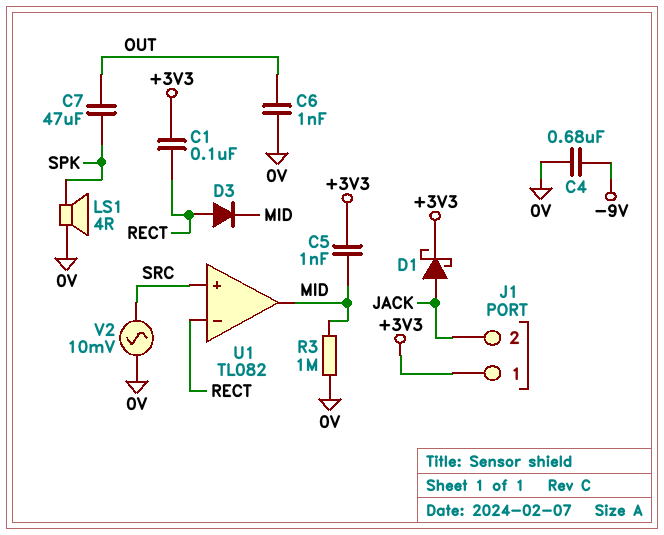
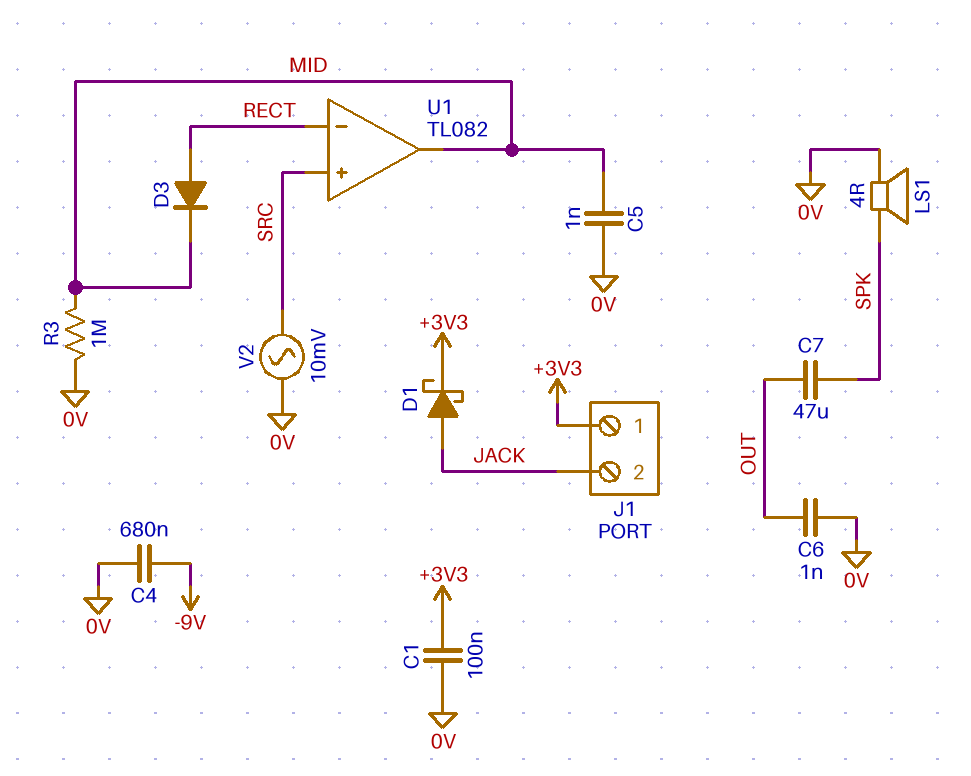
C1: 100nF (+3V3, RECT) -> 100nF (+3V3, 0V)
C5: 1nF (+3V3, MID) -> 1nF (0V, MID)

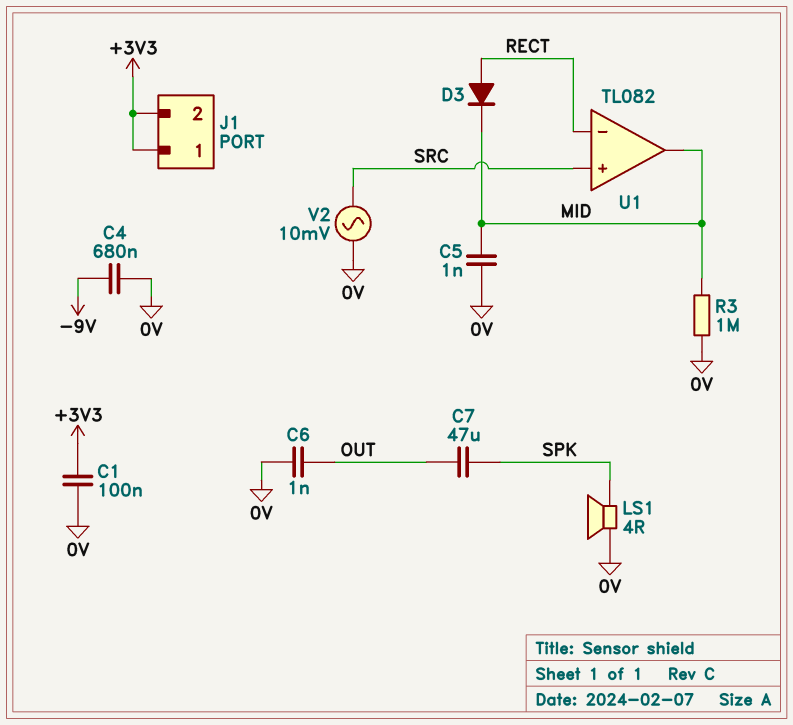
D1: schottky (A JACK, K +3V3) -> none
J1 pin 2: JACK -> +3V3

